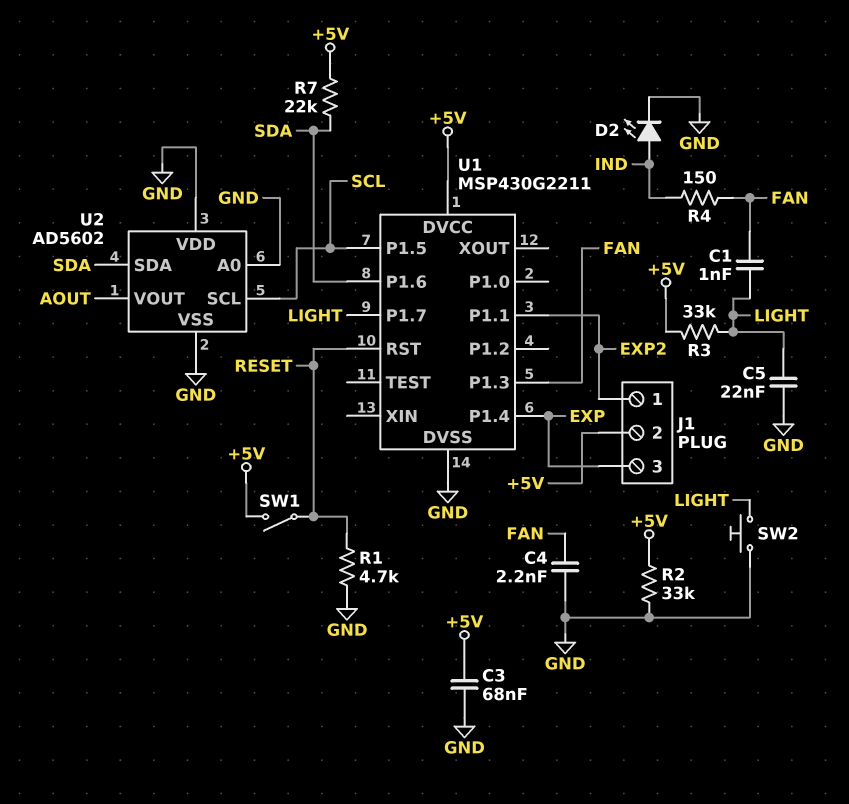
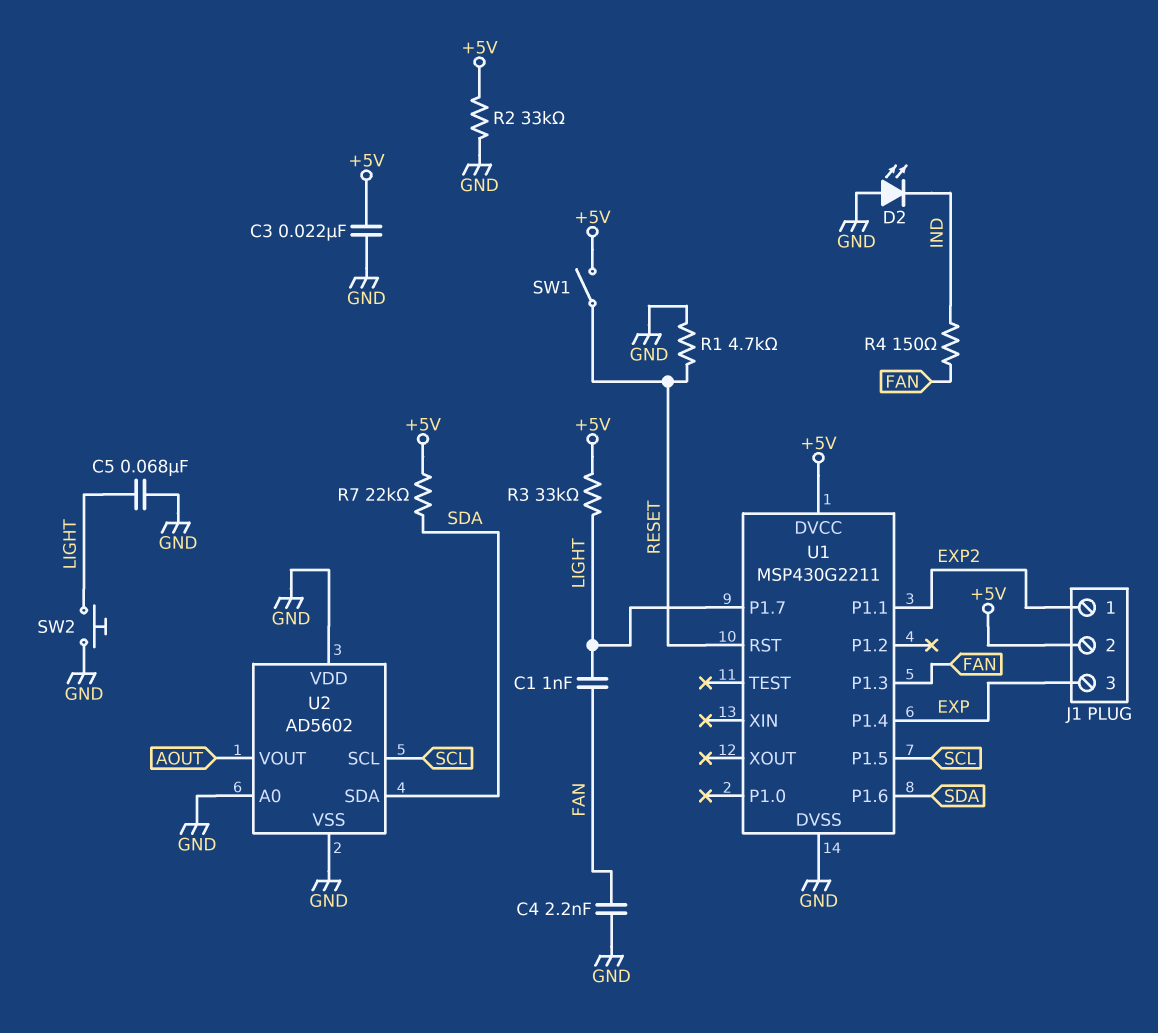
C3: 68nF (+5V, GND) -> 22nF (+5V, GND)
C5: 22nF (GND, LIGHT) -> 68nF (GND, LIGHT)
D2: LED (A IND, K GND) -> LED (A GND, K IND)

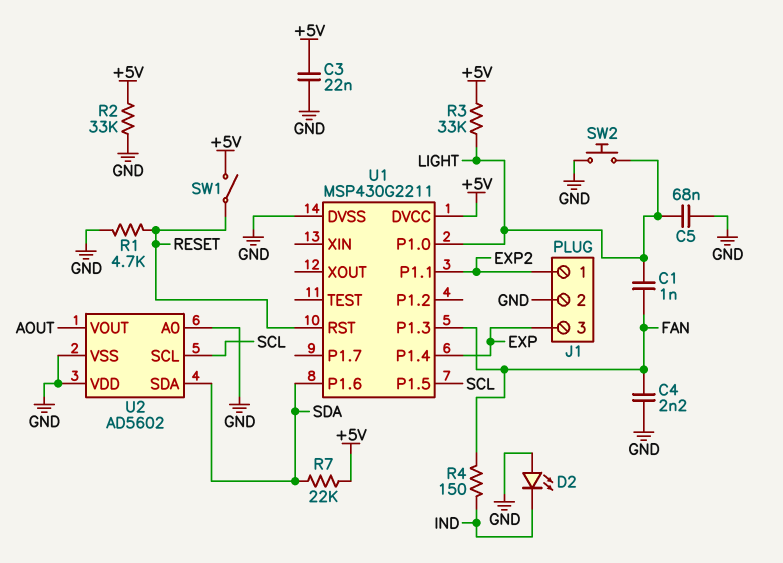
J1 pin 2: +5V -> GND
U1 pin P1.0: none -> LIGHT
U1 pin P1.7: LIGHT -> none

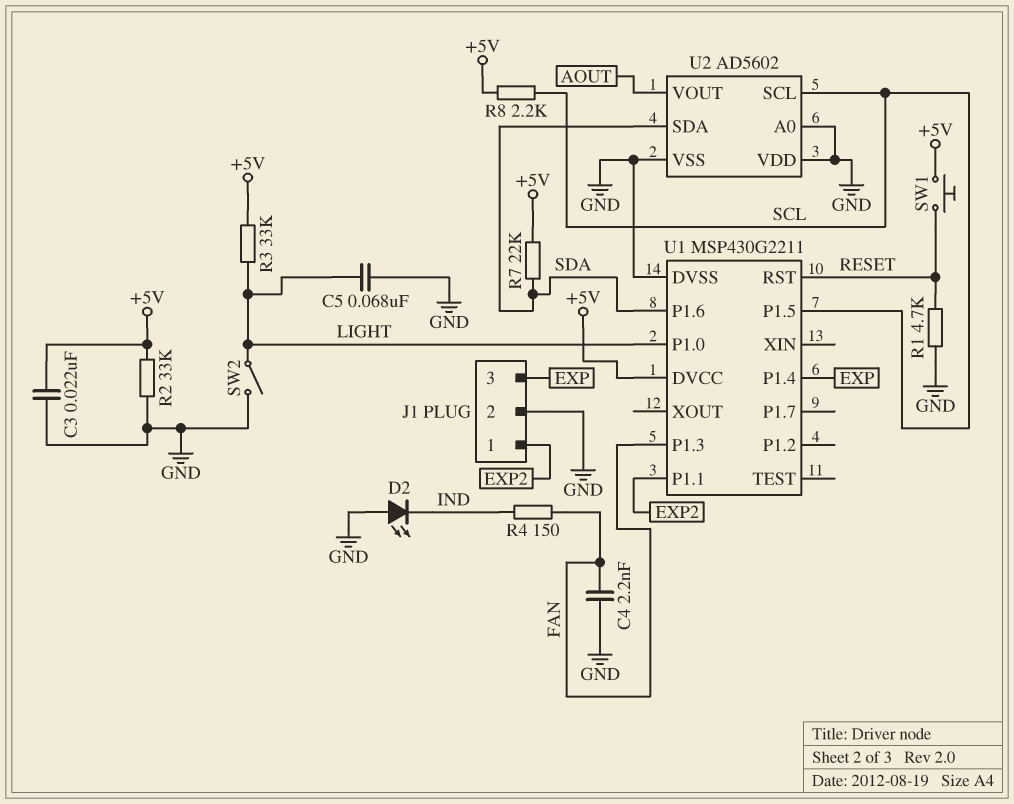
C1: 1nF (FAN, LIGHT) -> none
R8: none -> 2.2k (+5V, SCL)
SW1: switch (+5V, RESET) -> button (+5V, RESET)
SW2: button (GND, LIGHT) -> switch (GND, LIGHT)

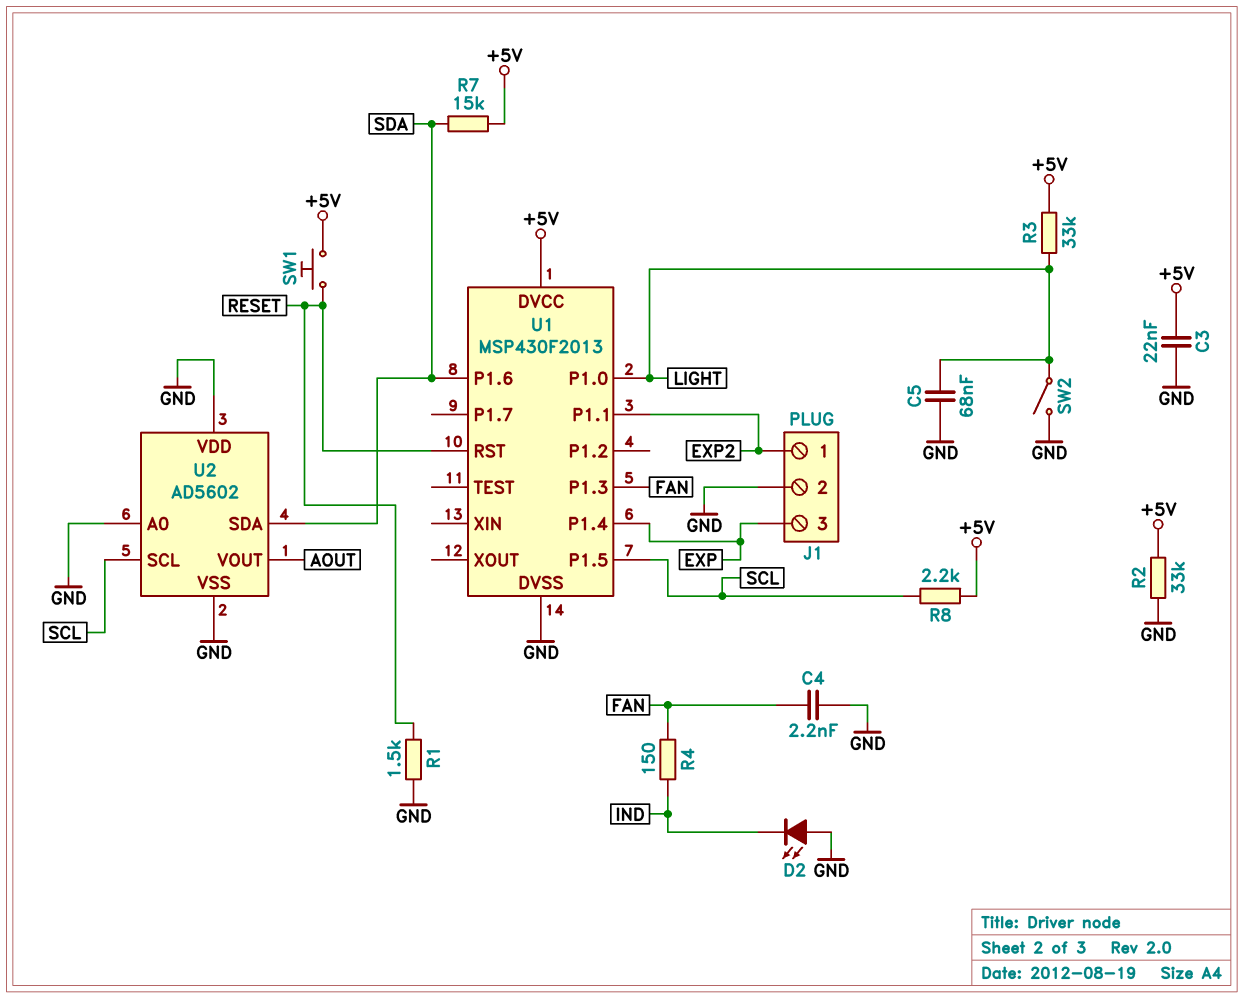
R1: 4.7k (GND, RESET) -> 1.5k (GND, RESET)
R7: 22k (+5V, SDA) -> 15k (+5V, SDA)
U1: MSP430G2211 -> MSP430F2013

